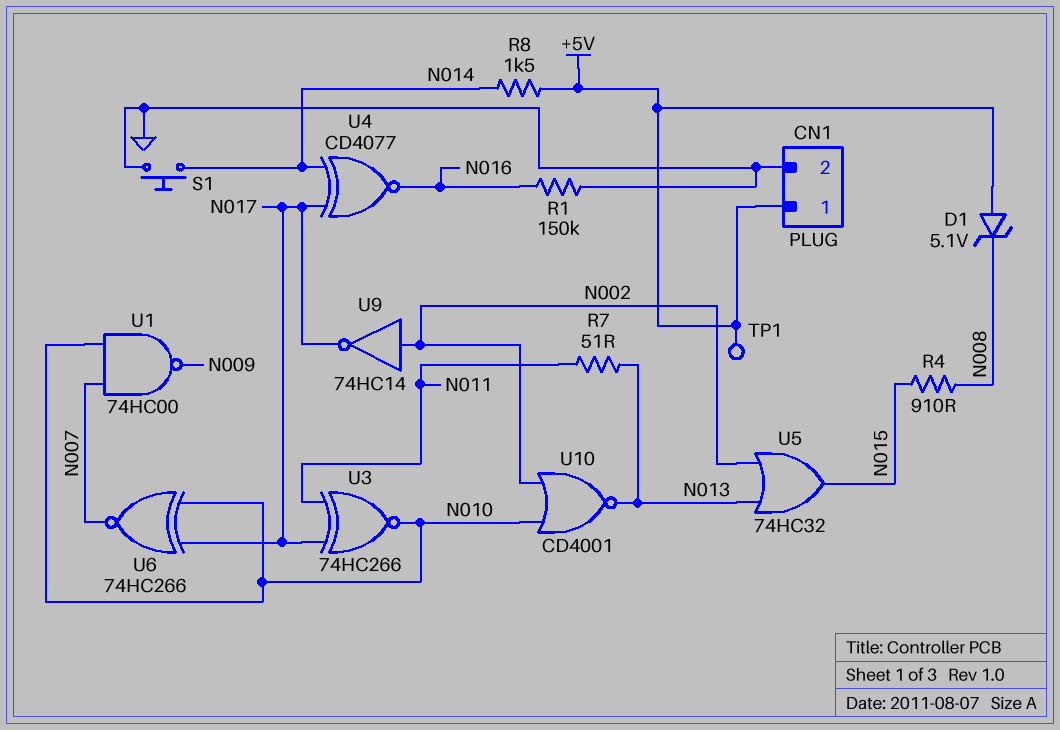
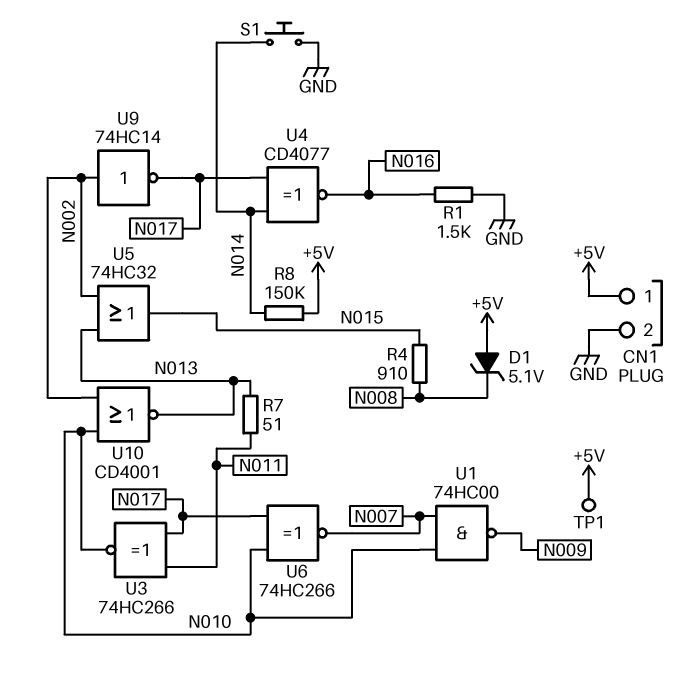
R1: 150k (GND, N016) -> 1.5k (GND, N016)
R8: 1.5k (+5V, N014) -> 150k (+5V, N014)

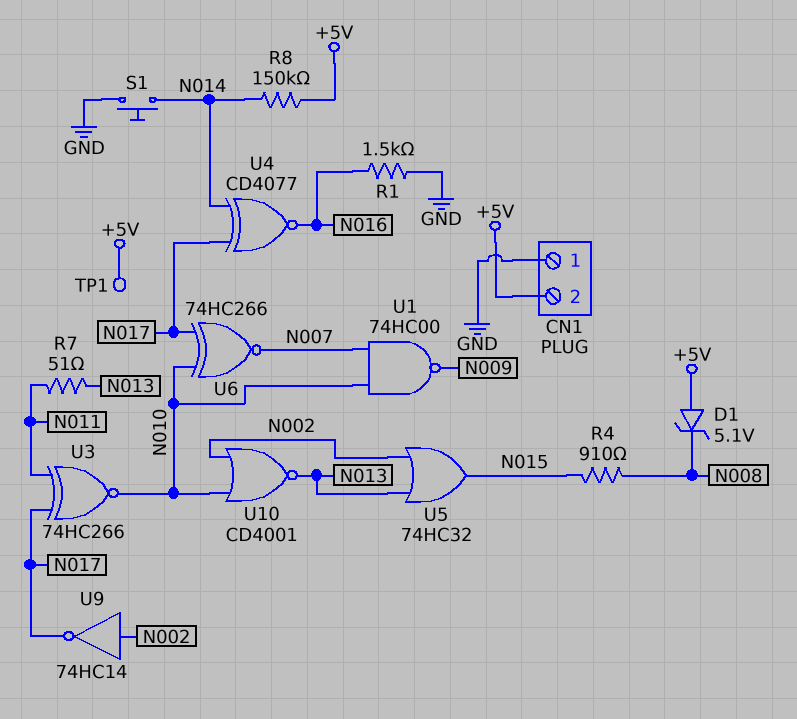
CN1 pin 1: +5V -> GND
CN1 pin 2: GND -> +5V

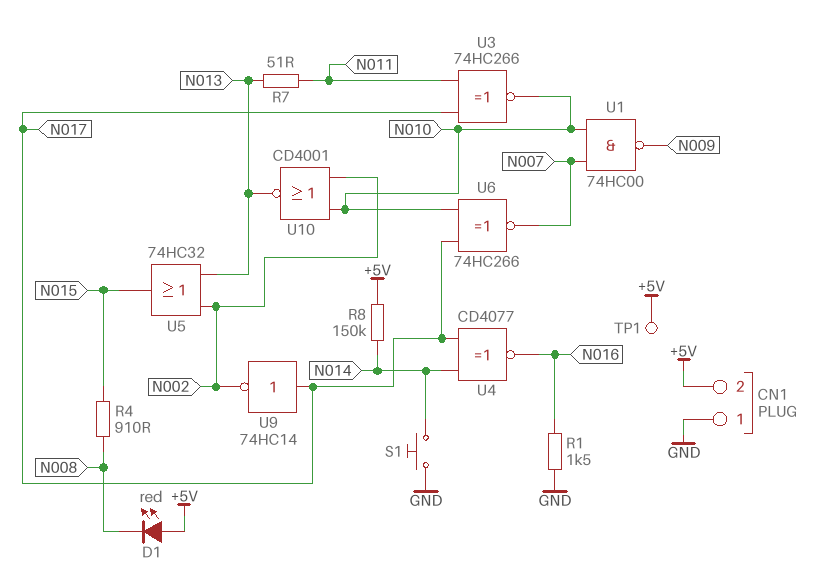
D1: zener 5.1V (A +5V, K N008) -> LED red (A +5V, K N008)
U9: NOT 74HC14 (in N002, out N017) -> NOT 74HC14 (in N017, out N002)

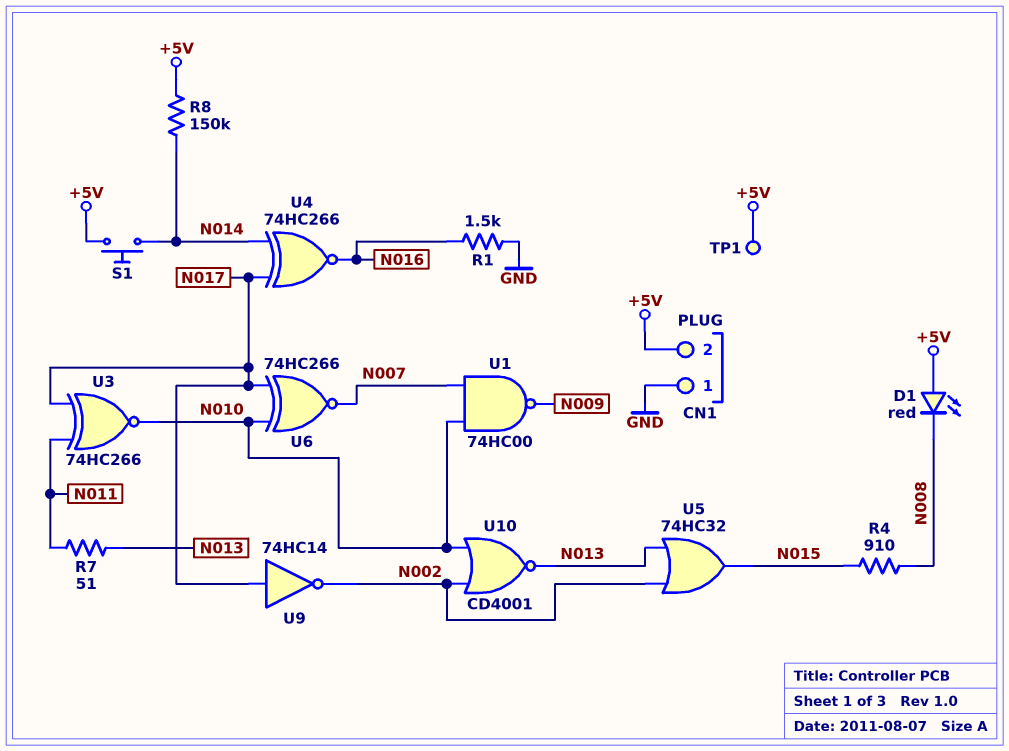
S1: button (GND, N014) -> button (+5V, N014)
U4: XNOR CD4077 (in N014, in N017, out N016) -> XNOR 74HC266 (in N014, in N017, out N016)

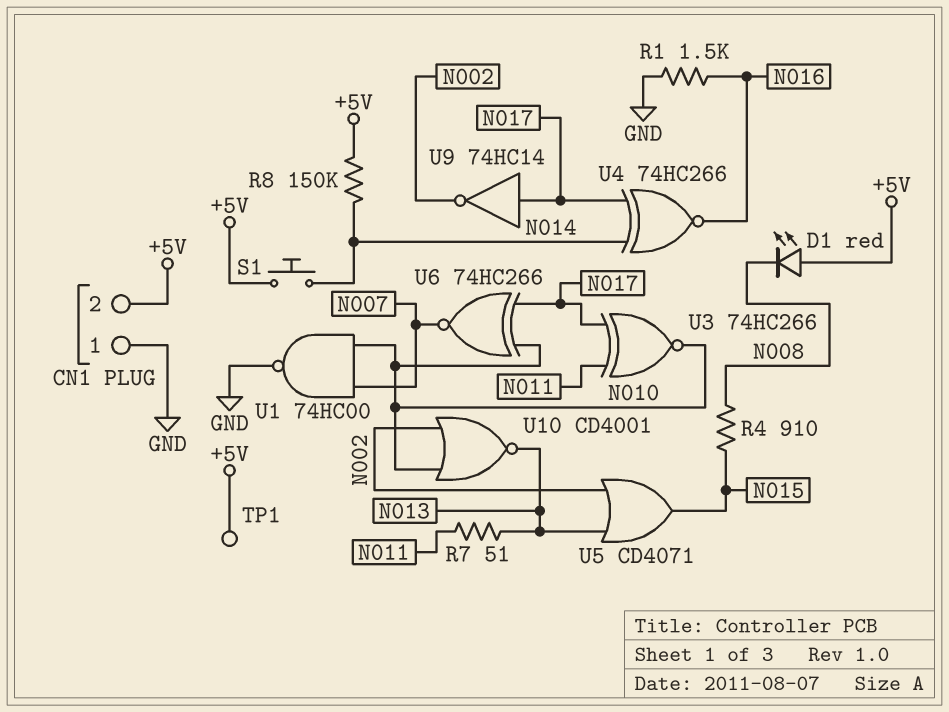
U1: NAND 74HC00 (in N007, in N010, out N009) -> NAND 74HC00 (in N007, in N010, out GND)
U5: OR 74HC32 (in N002, in N013, out N015) -> OR CD4071 (in N002, in N013, out N015)

